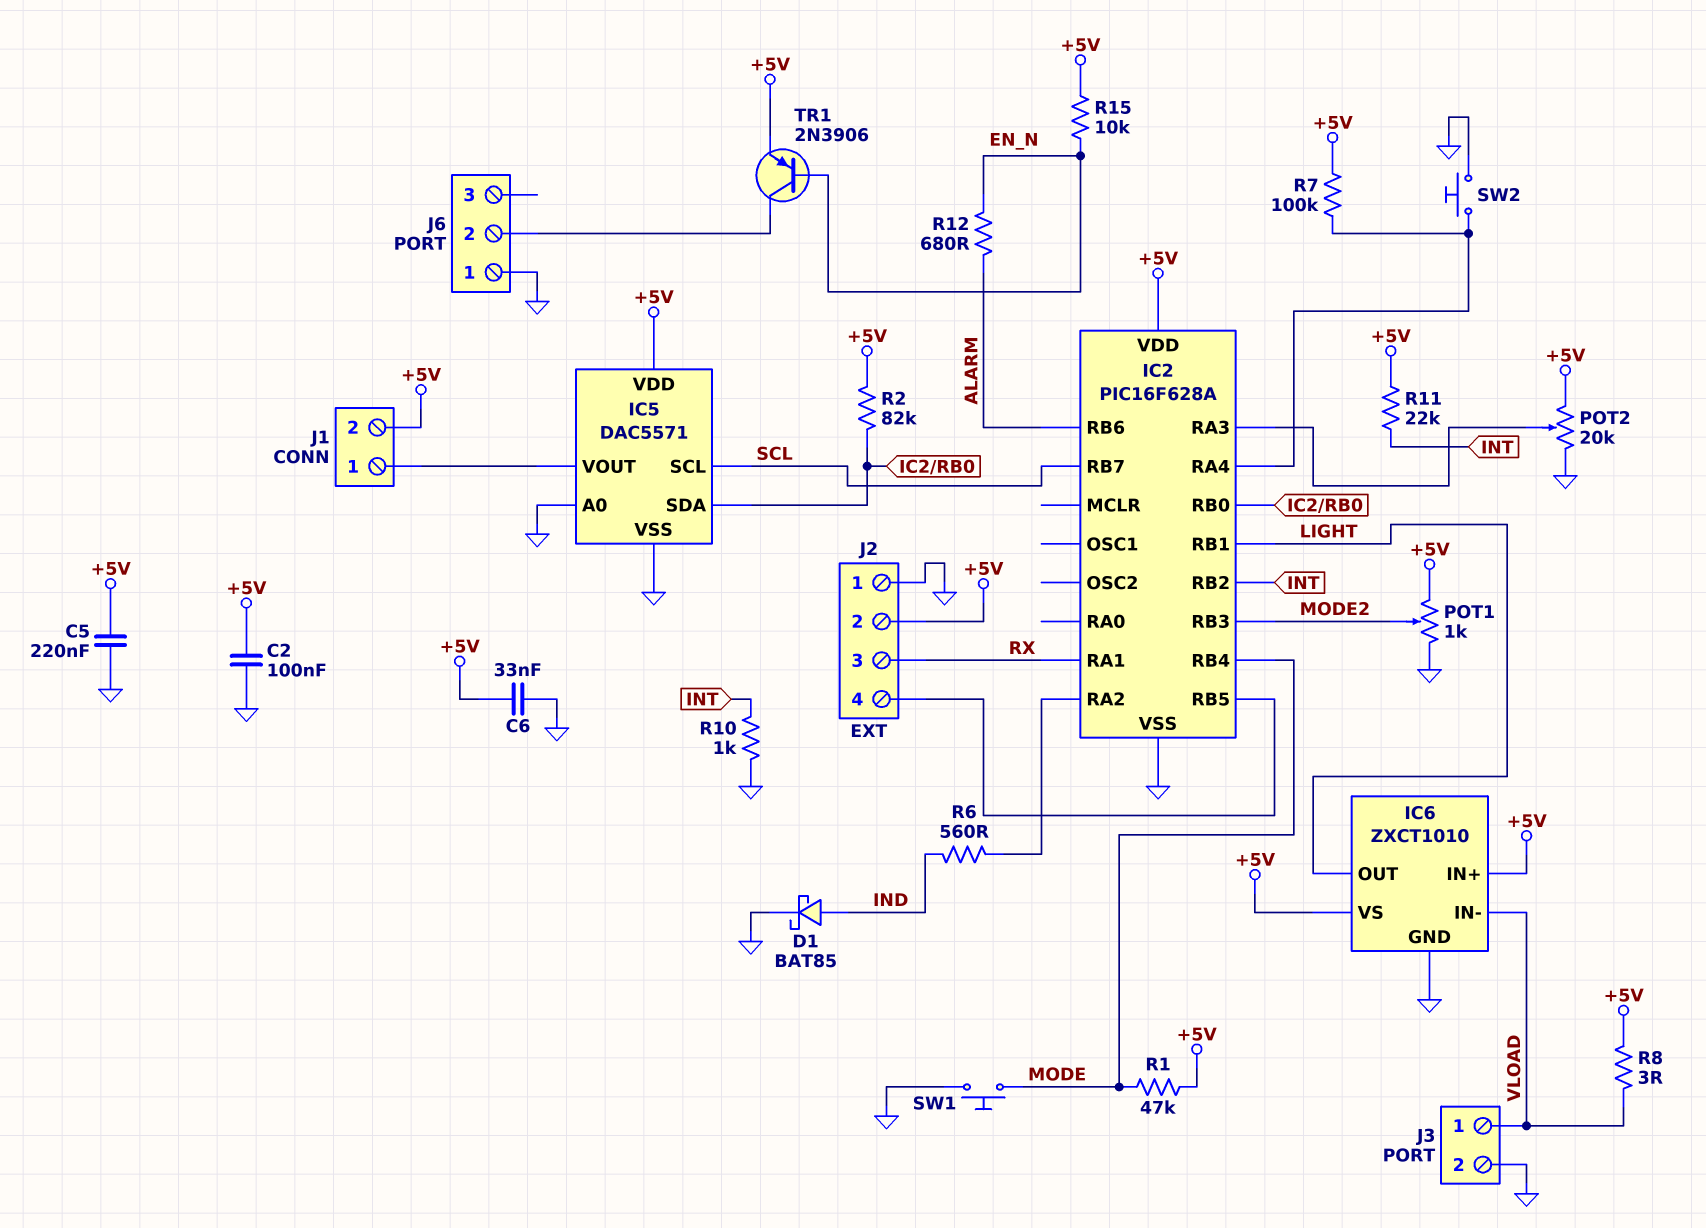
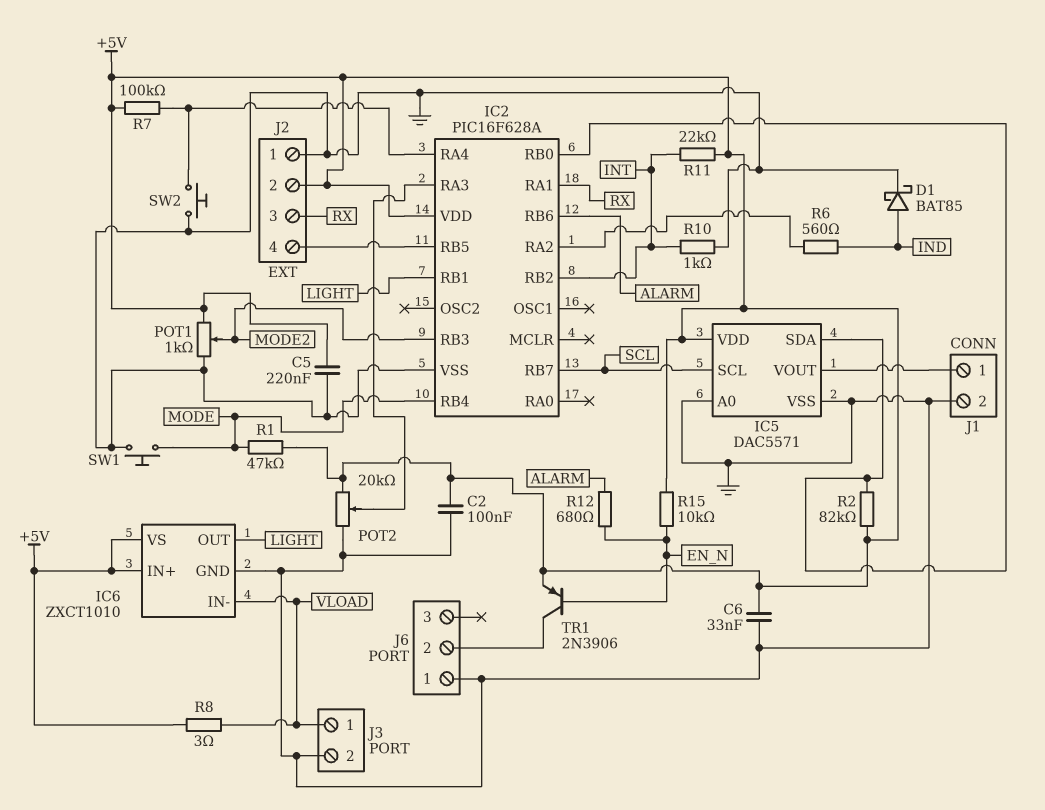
J1 pin 2: +5V -> GND

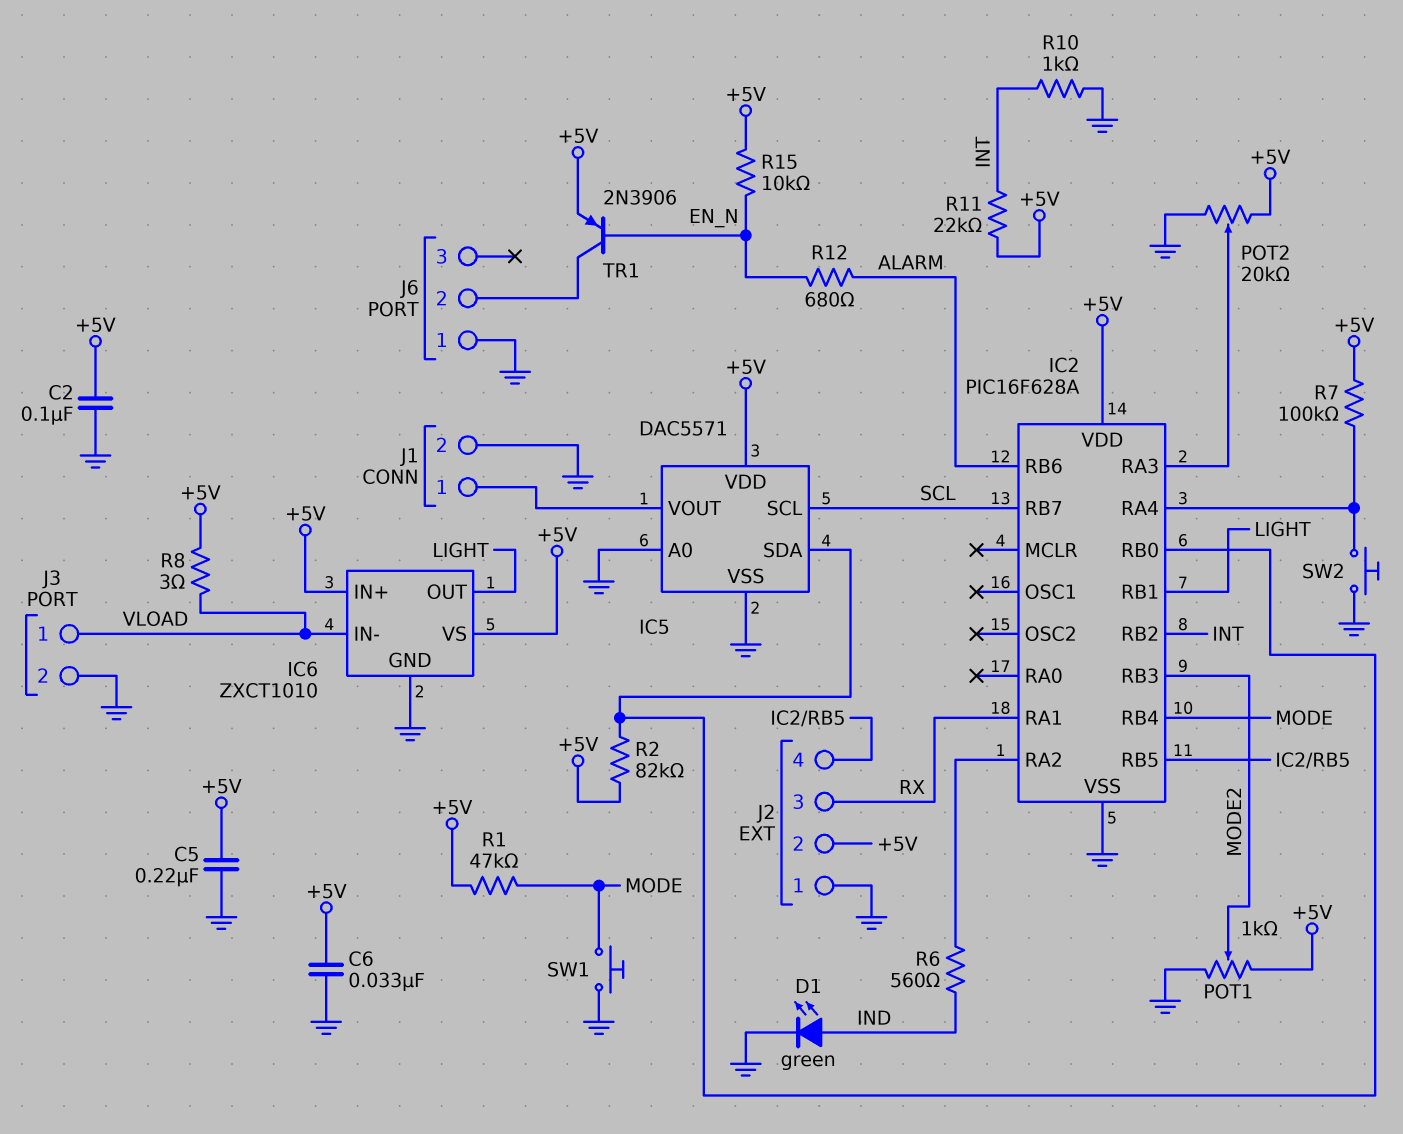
D1: schottky BAT85 (A IND, K GND) -> LED green (A IND, K GND)

